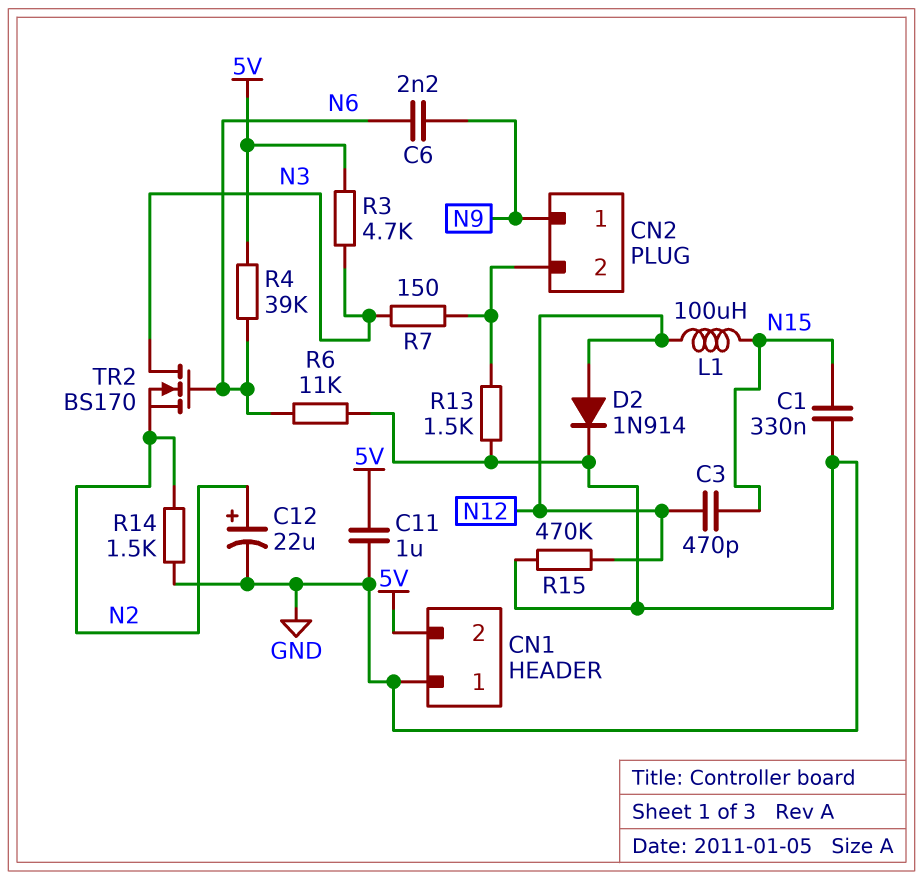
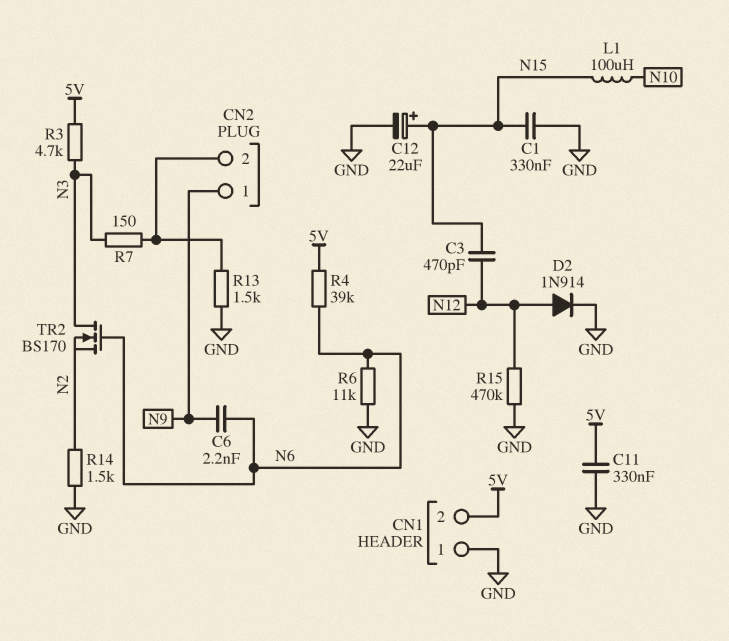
C11: 1uF (5V, GND) -> 330nF (5V, GND)
C12: 22uF (plus N2, minus GND) -> 22uF (plus N15, minus GND)
L1: 100uH (N12, N15) -> 100uH (N10, N15)

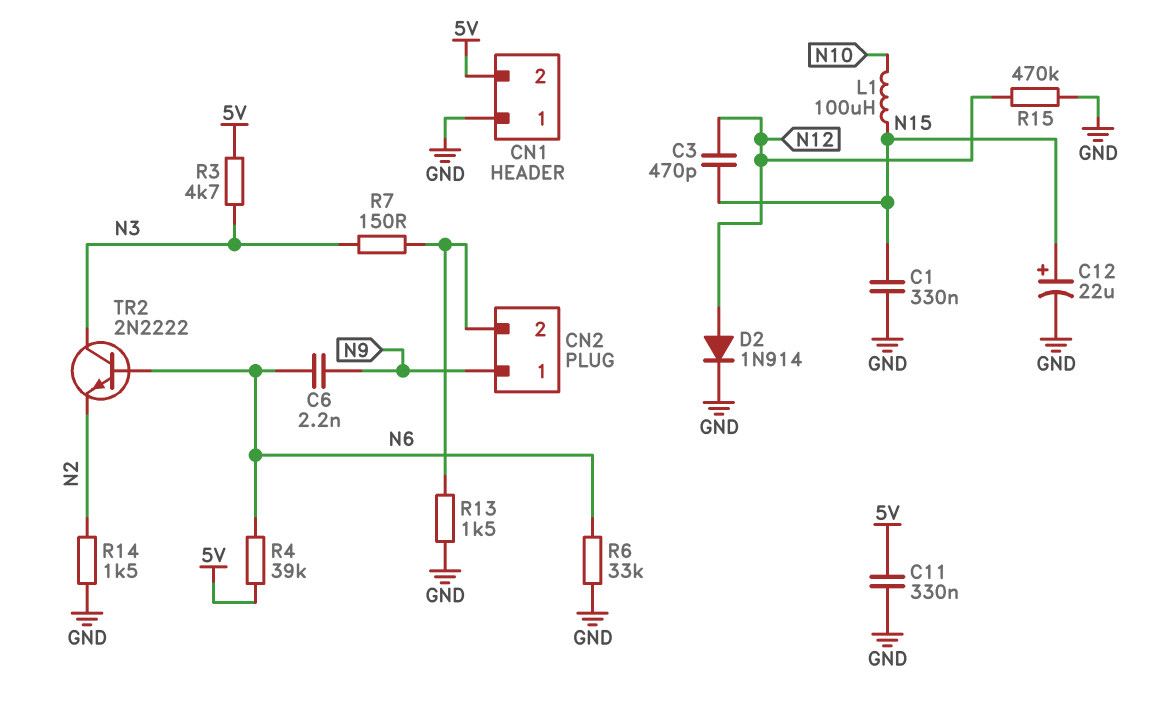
R6: 11k (GND, N6) -> 33k (GND, N6)
TR2: NMOS BS170 (G N6, D N3, S N2) -> NPN 2N2222 (B N6, C N3, E N2)

